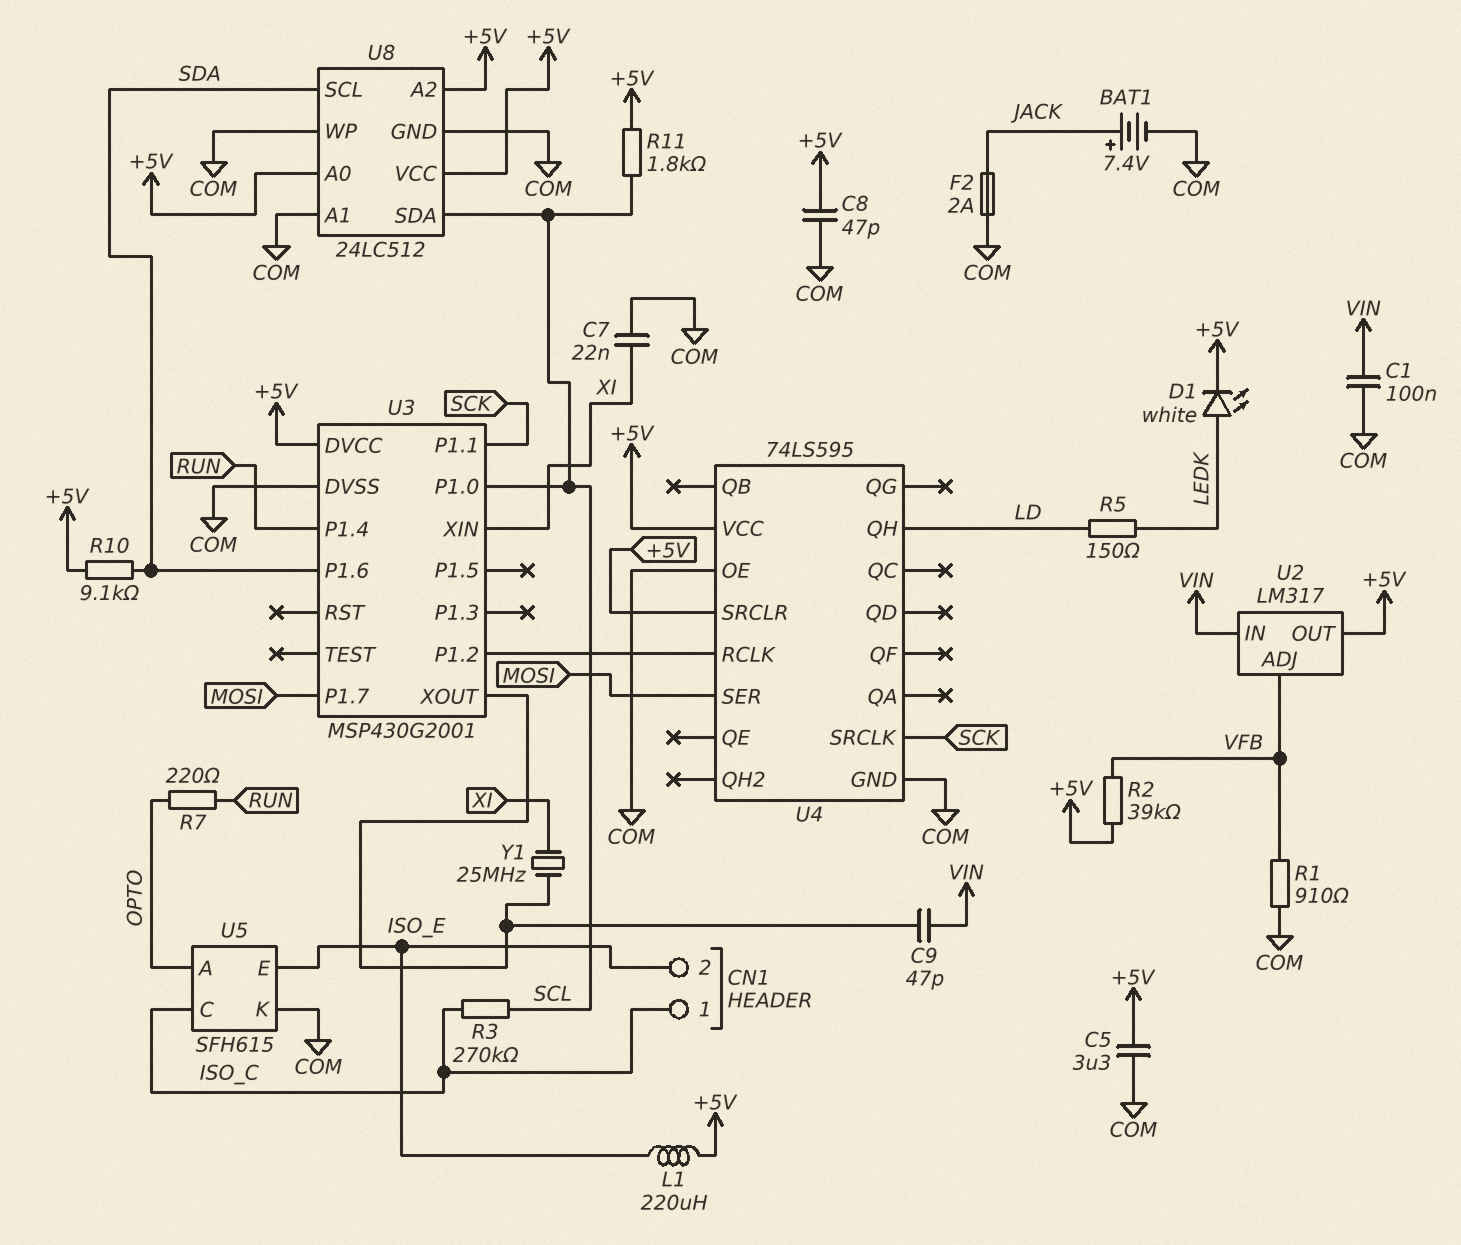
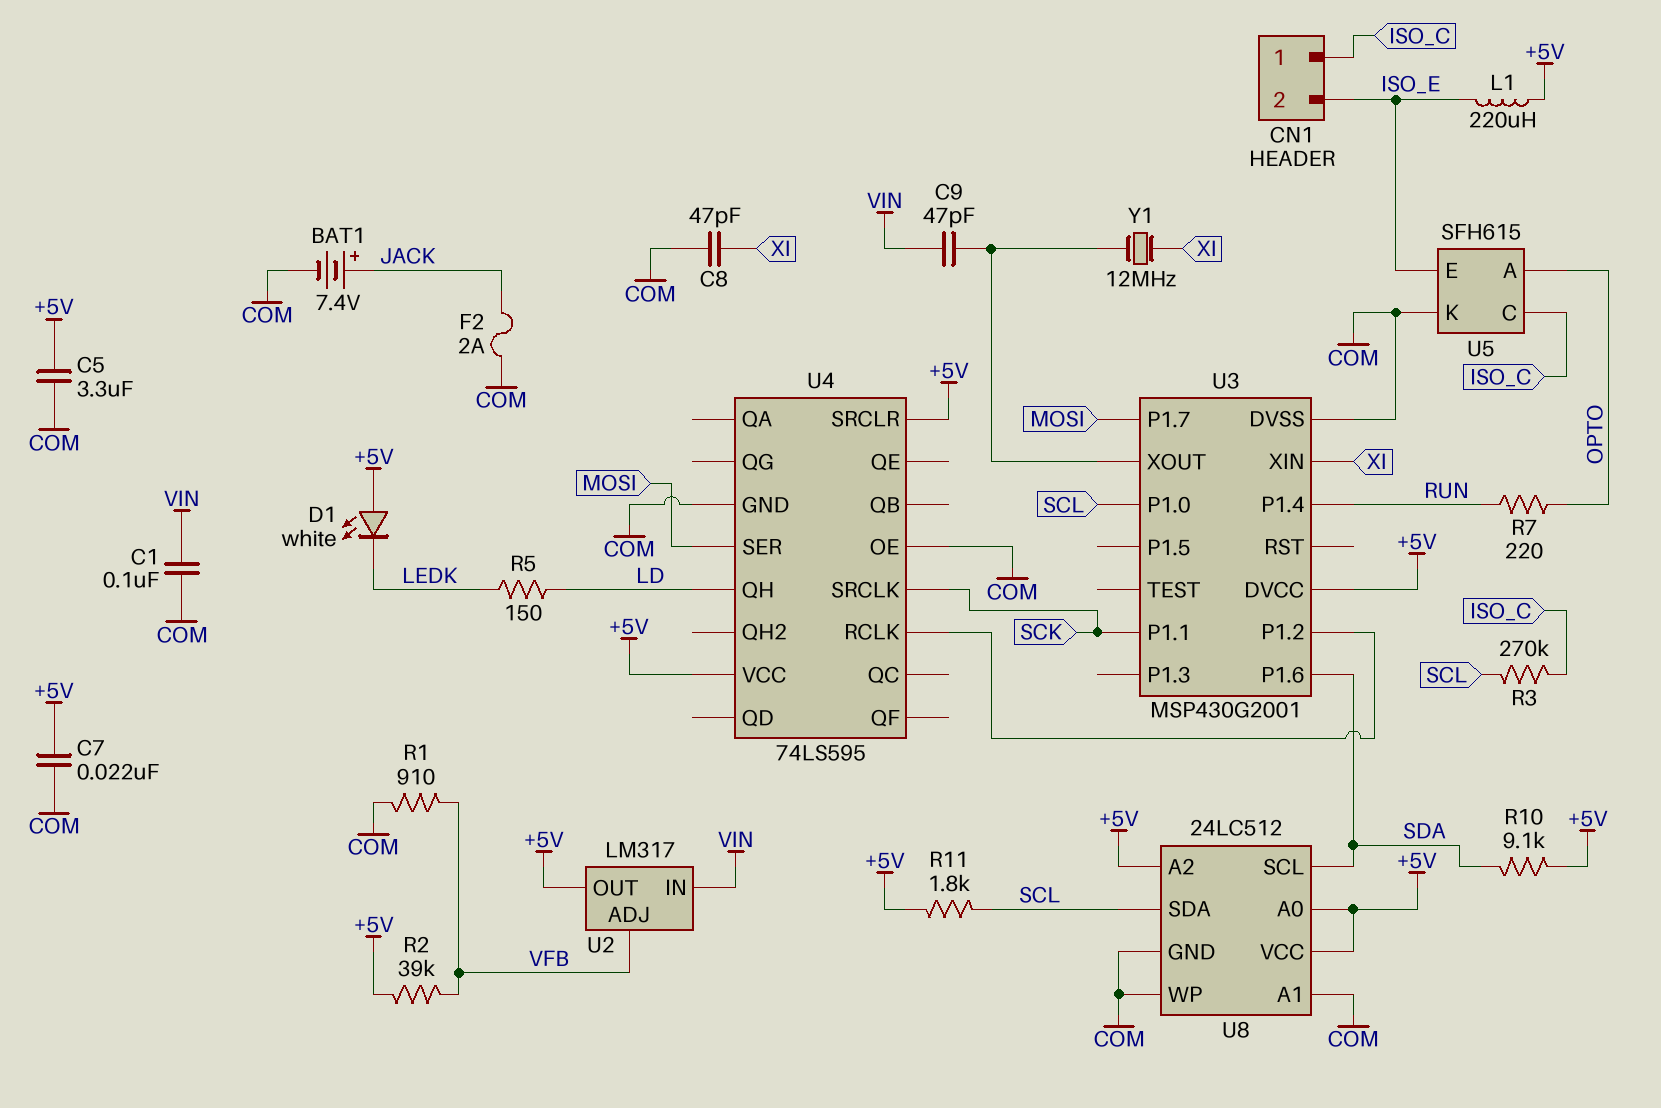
C7: 22nF (COM, XI) -> 22nF (+5V, COM)
C8: 47pF (+5V, COM) -> 47pF (COM, XI)
D1: LED white (A LEDK, K +5V) -> LED white (A +5V, K LEDK)
Y1: 25MHz (U3/XOUT, XI) -> 12MHz (U3/XOUT, XI)

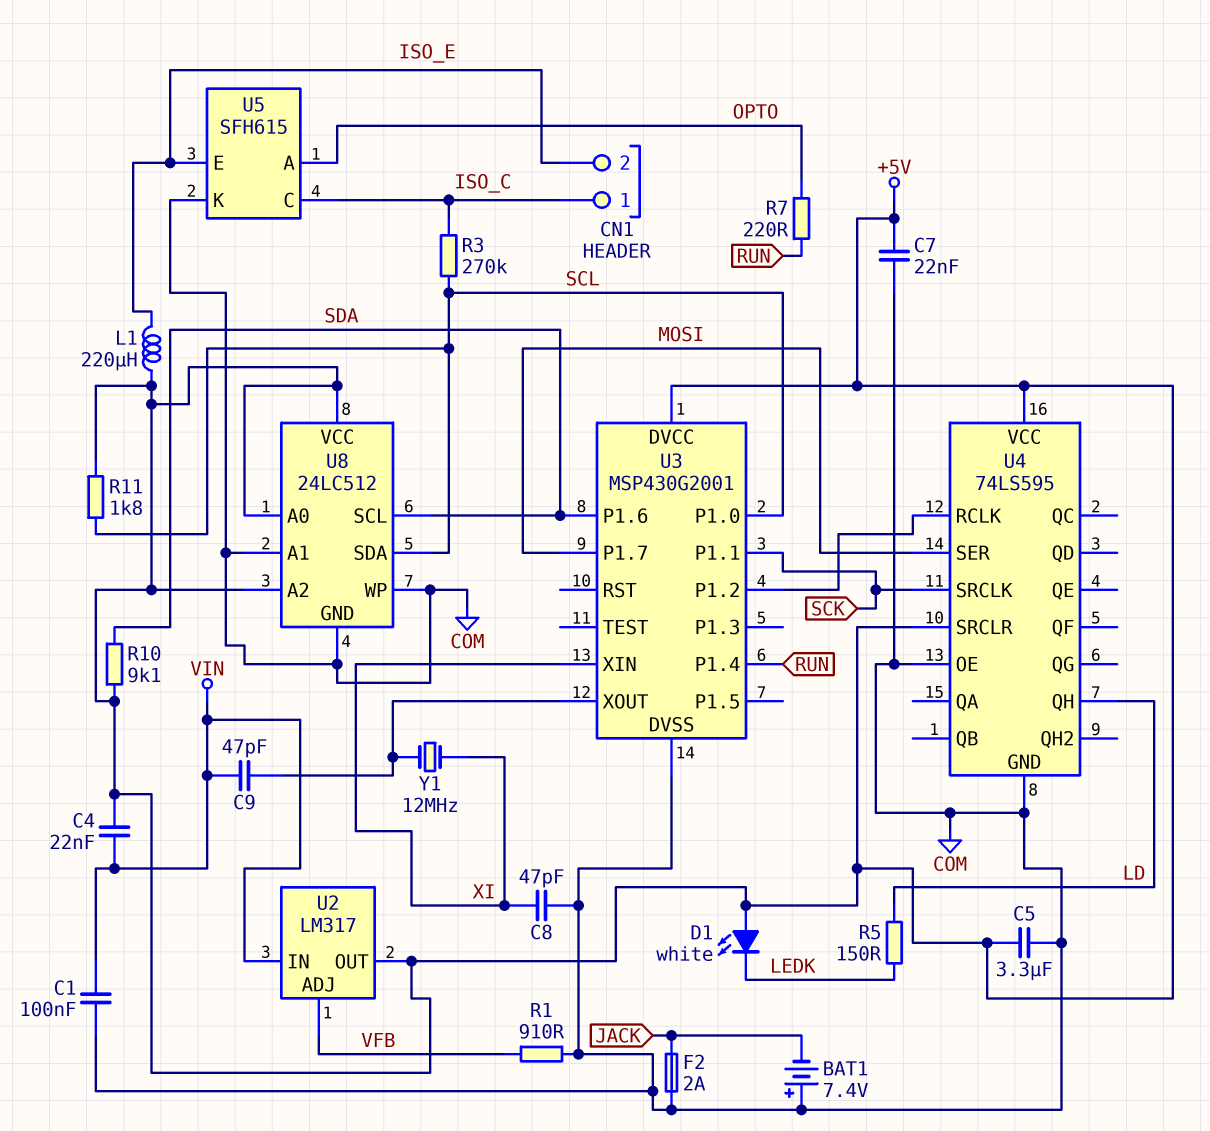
BAT1: 7.4V (plus JACK, minus COM) -> 7.4V (plus COM, minus JACK)
C4: none -> 22nF (+5V, VIN)
R2: 39k (+5V, VFB) -> none

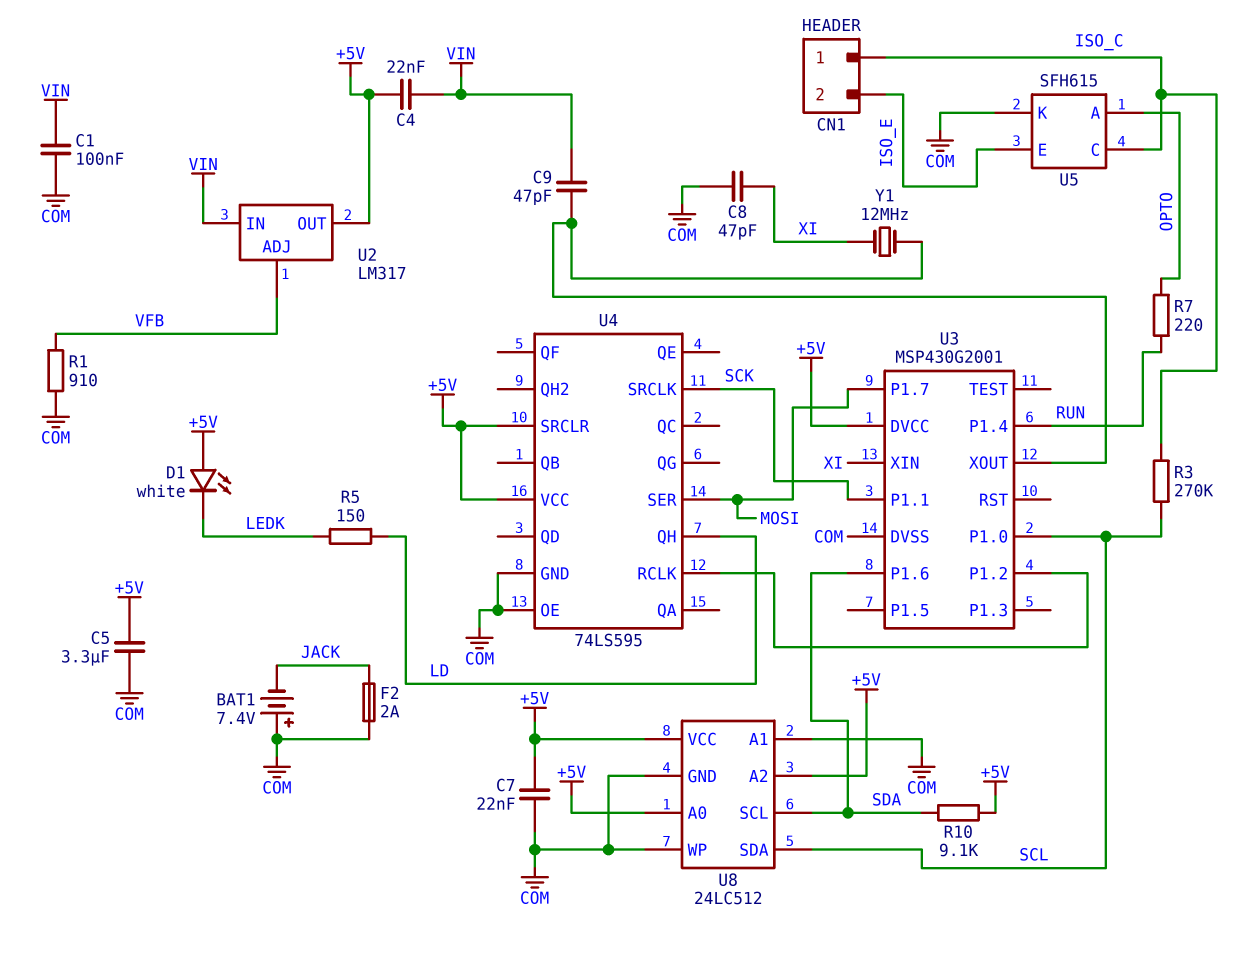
L1: 220uH (+5V, ISO_E) -> none
R11: 1.8k (+5V, SCL) -> none

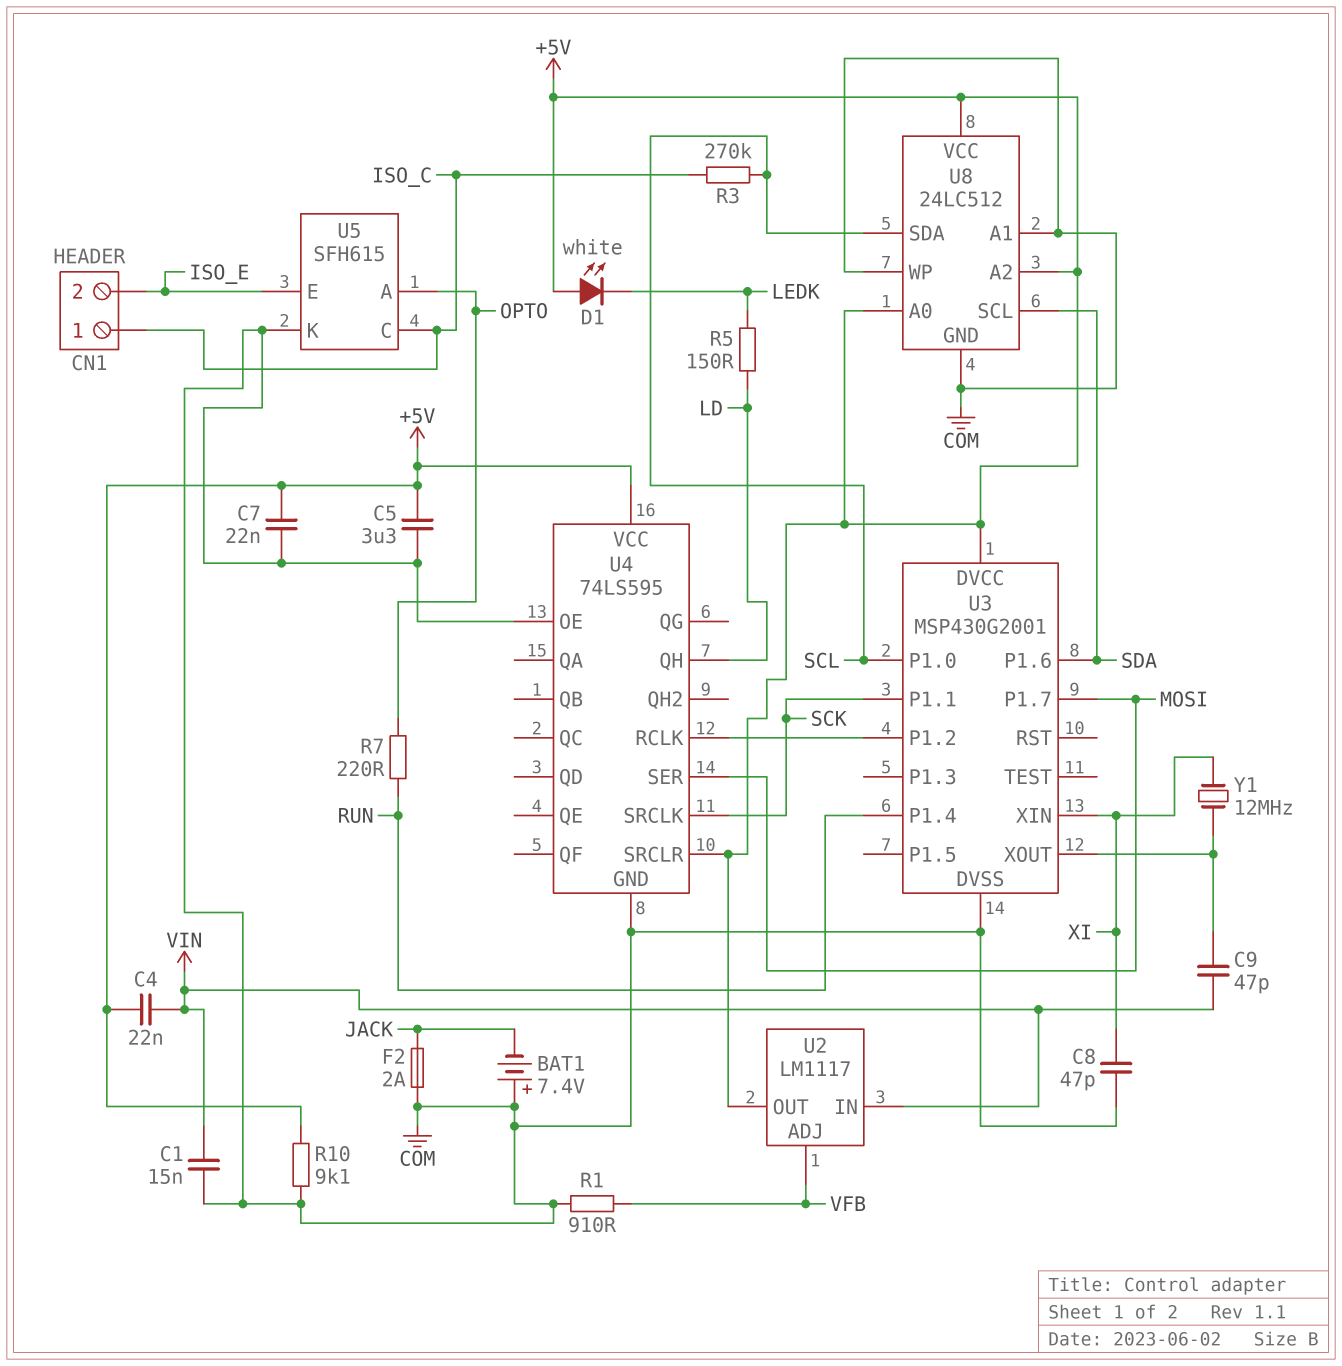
C1: 100nF (COM, VIN) -> 15nF (COM, VIN)
R10: 9.1k (+5V, SDA) -> 9.1k (+5V, COM)
U2: LM317 -> LM1117

